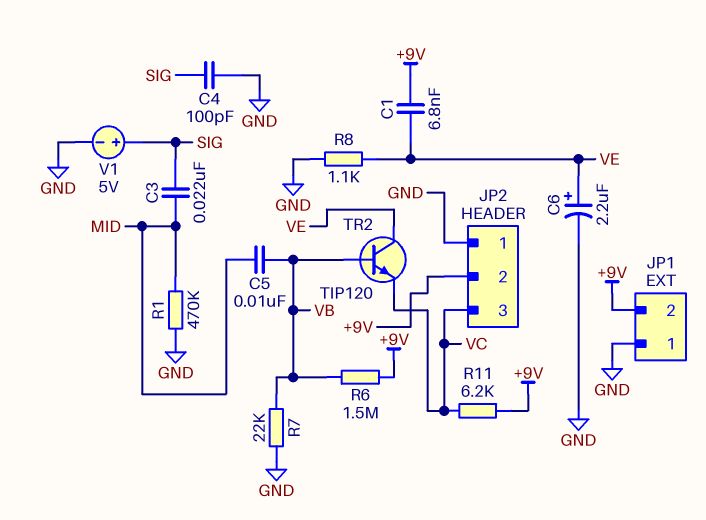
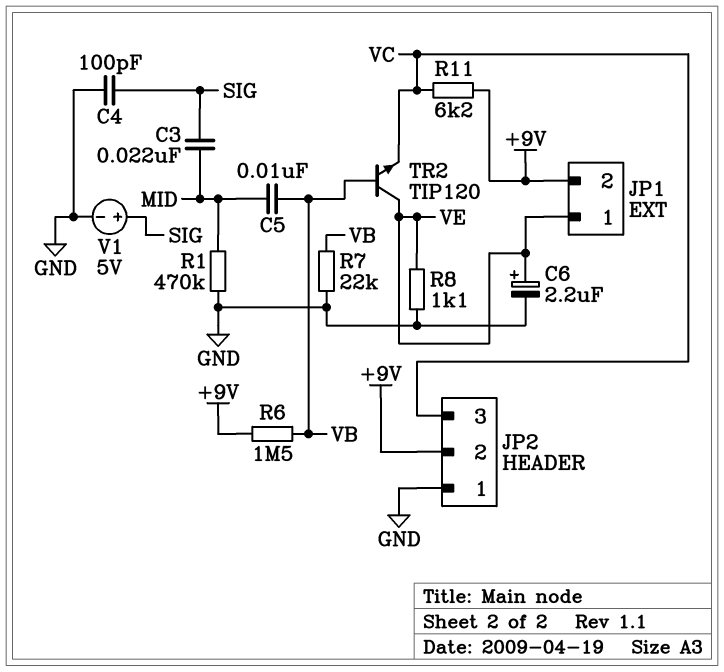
C1: 6.8nF (+9V, VE) -> none
JP1 pin 1: GND -> VE

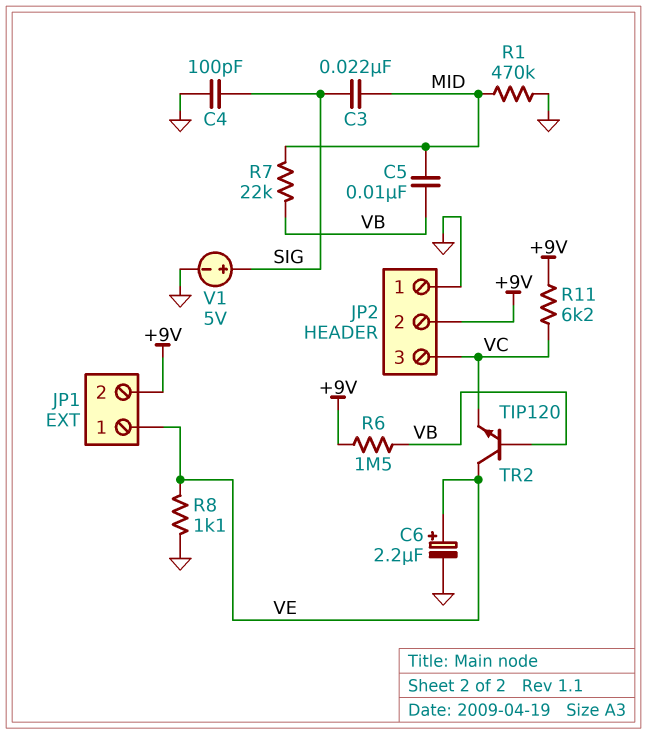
R7: 22k (GND, VB) -> 22k (MID, VB)

